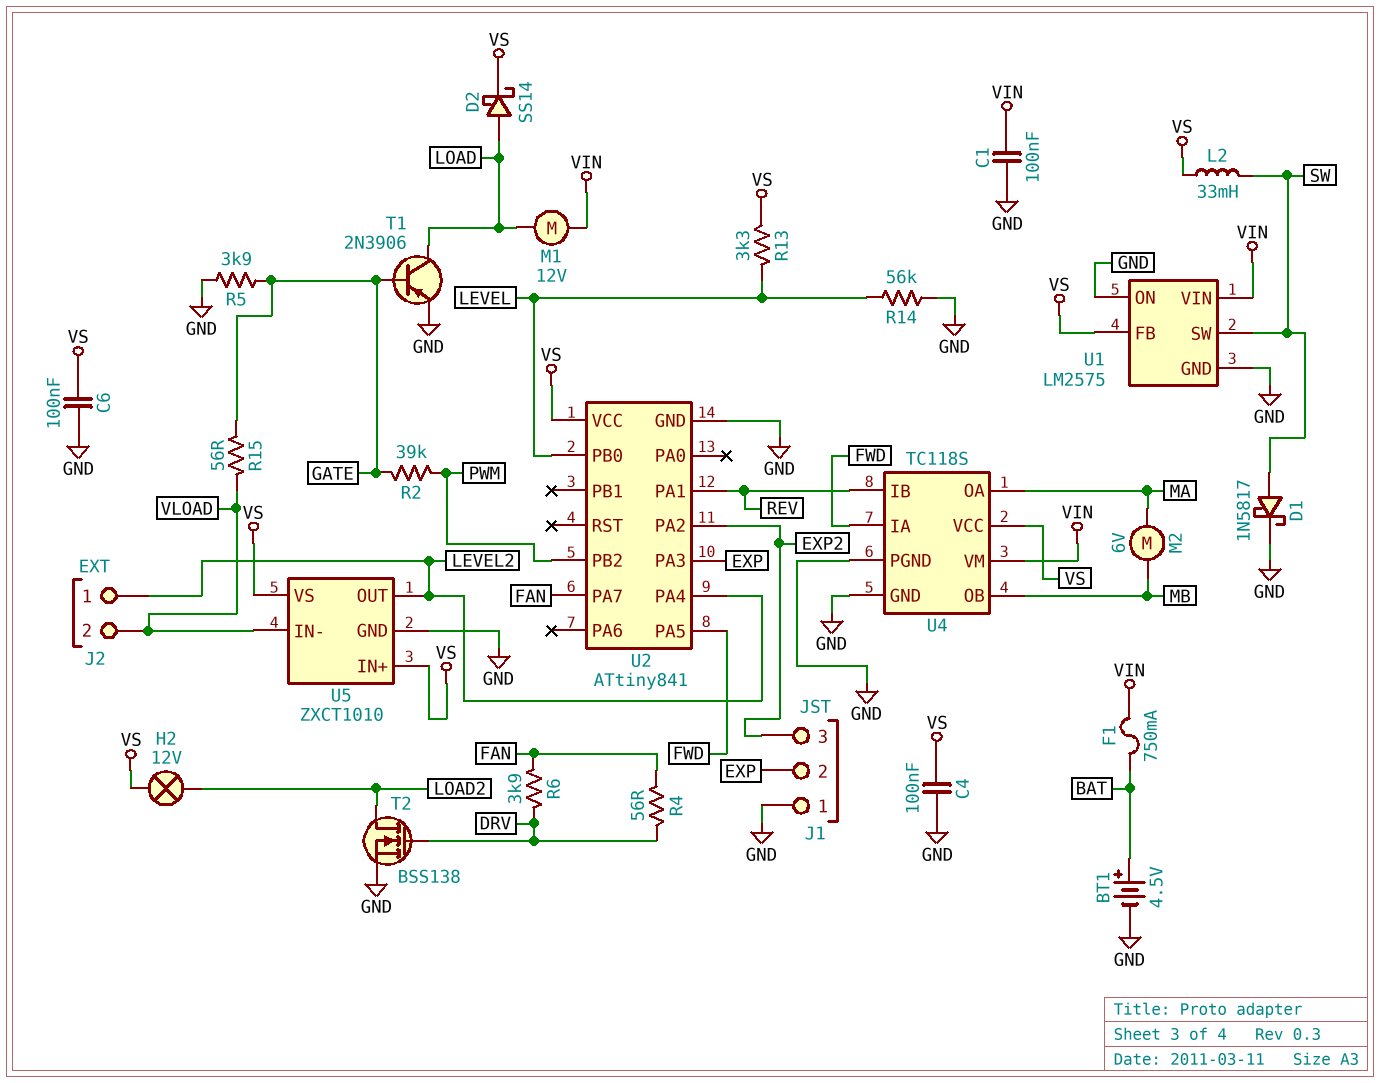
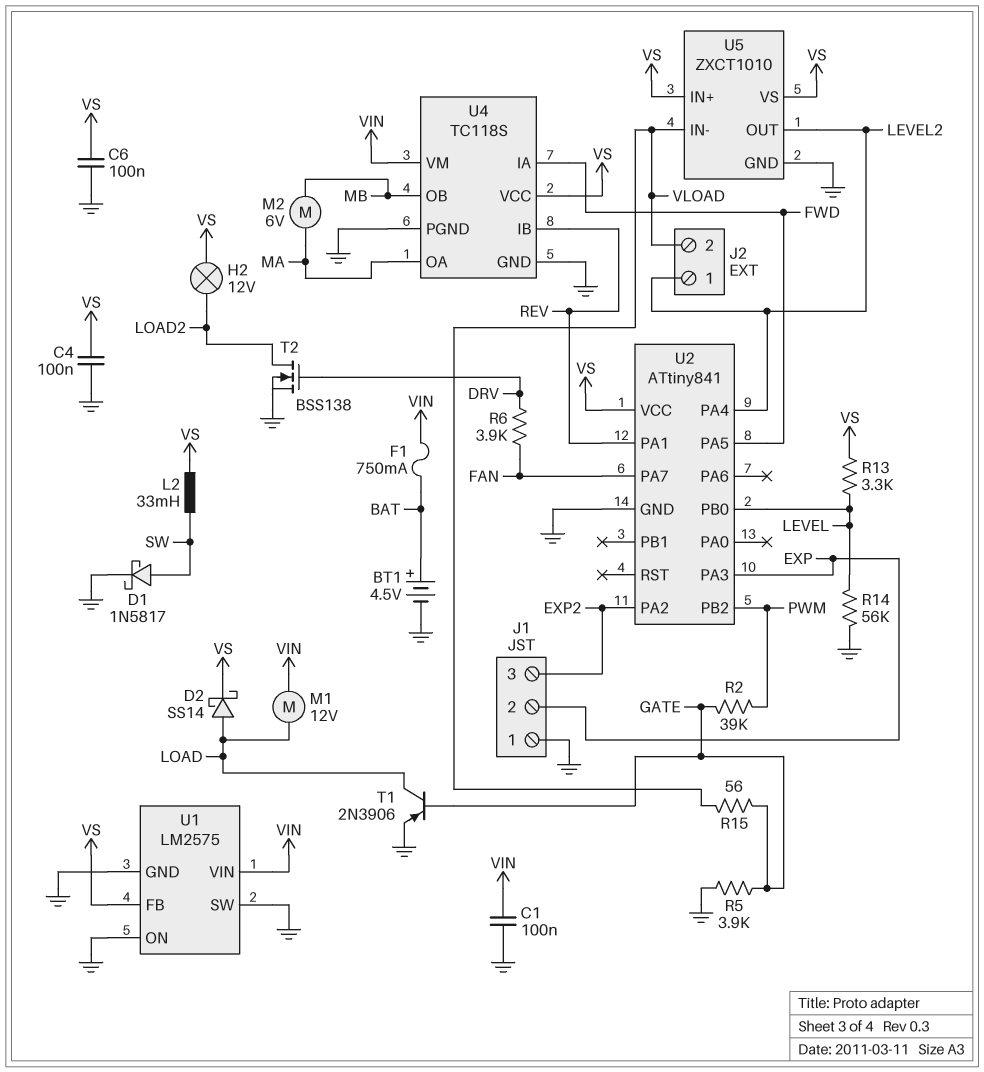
R4: 56 (DRV, FAN) -> none
U1 pin SW: SW -> GND

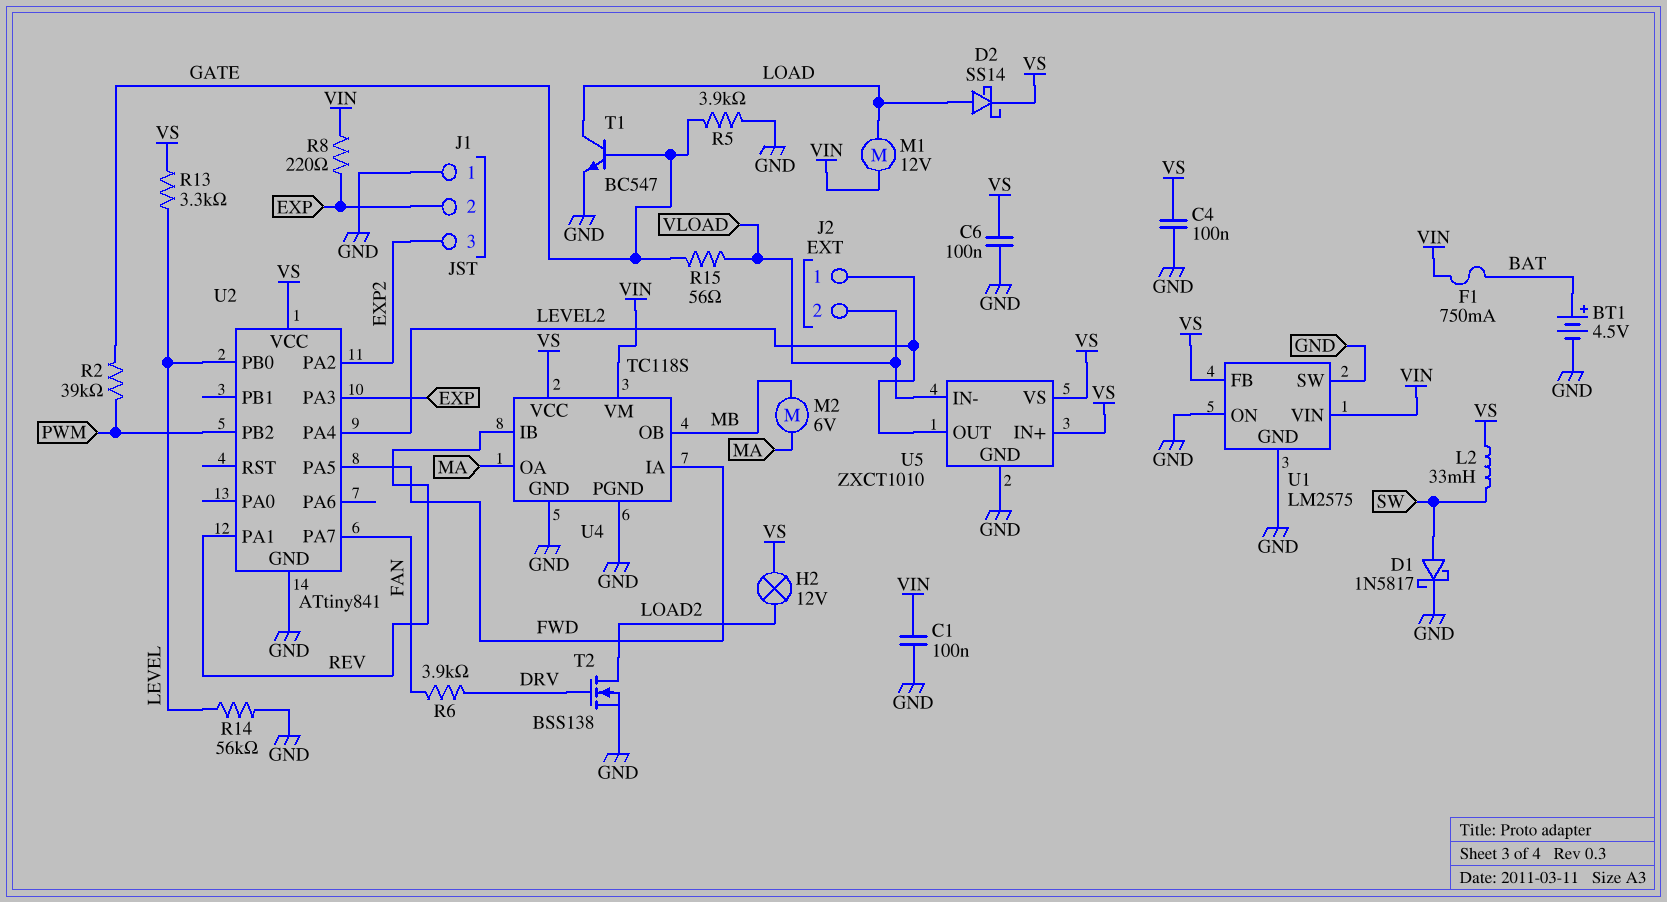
R8: none -> 220 (EXP, VIN)
T1: PNP 2N3906 (B GATE, C LOAD, E GND) -> NPN BC547 (B GATE, C LOAD, E GND)

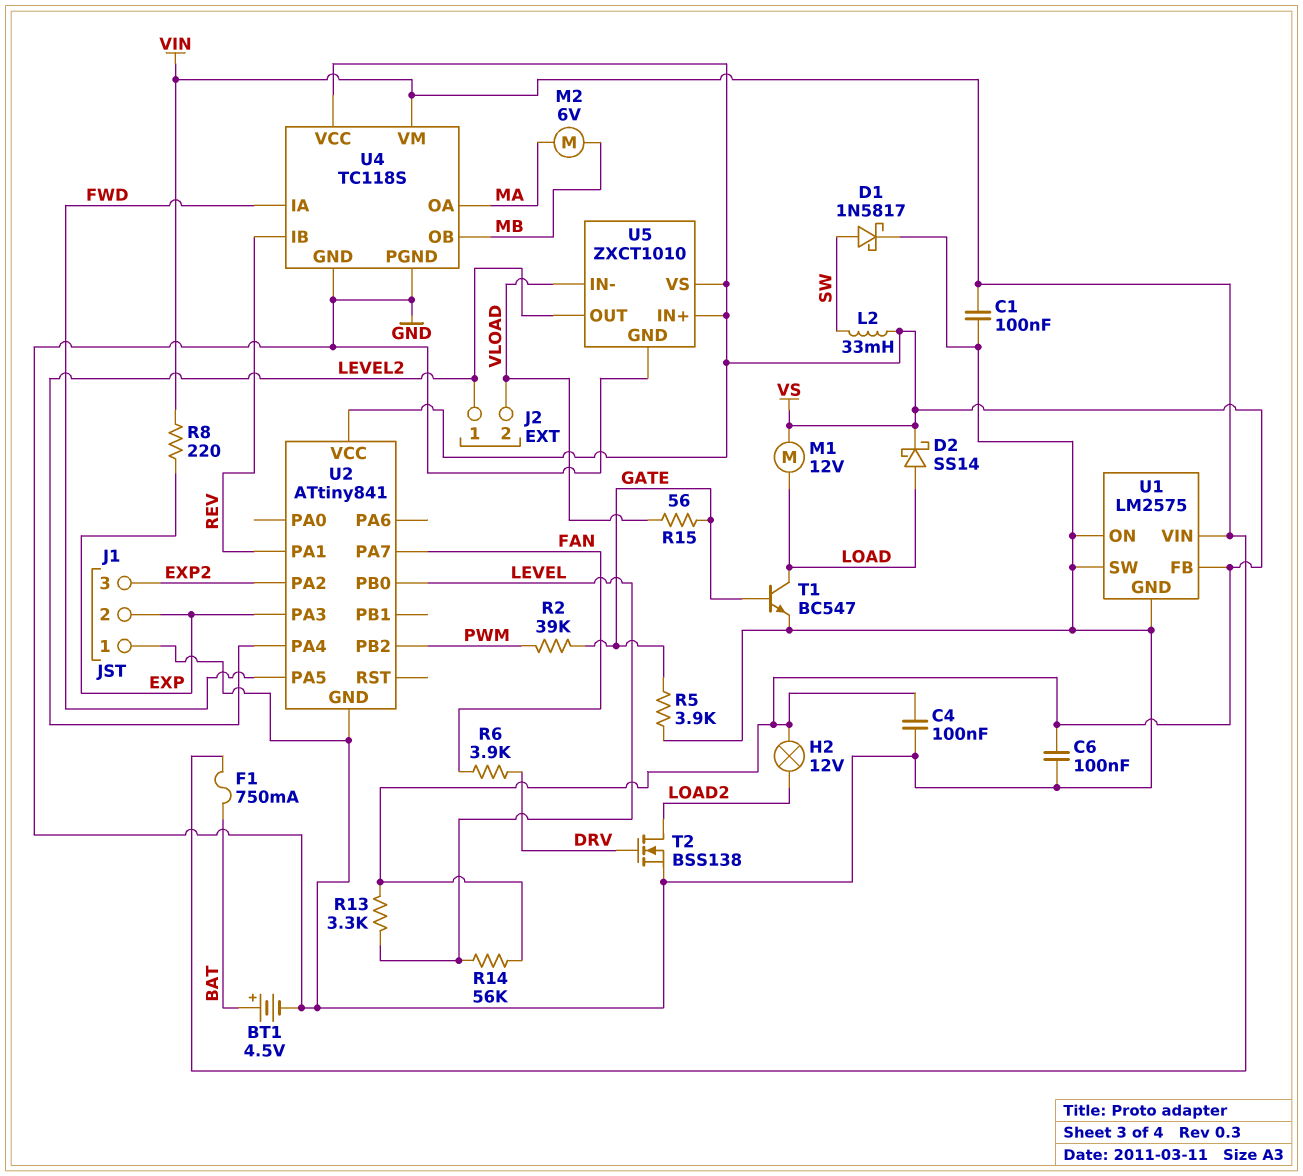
M1: motor 12V (LOAD, VIN) -> motor 12V (LOAD, VS)
R14: 56k (GND, LEVEL) -> 56k (LEVEL, VS)

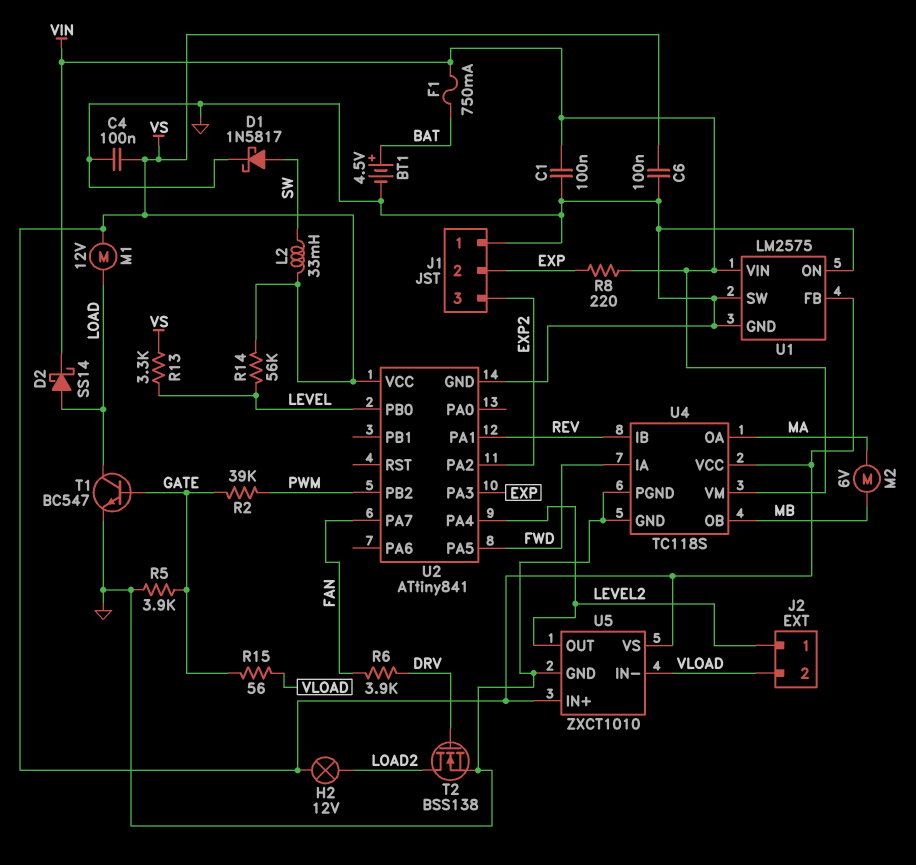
D2: schottky SS14 (A LOAD, K VS) -> schottky SS14 (A LOAD, K VIN)

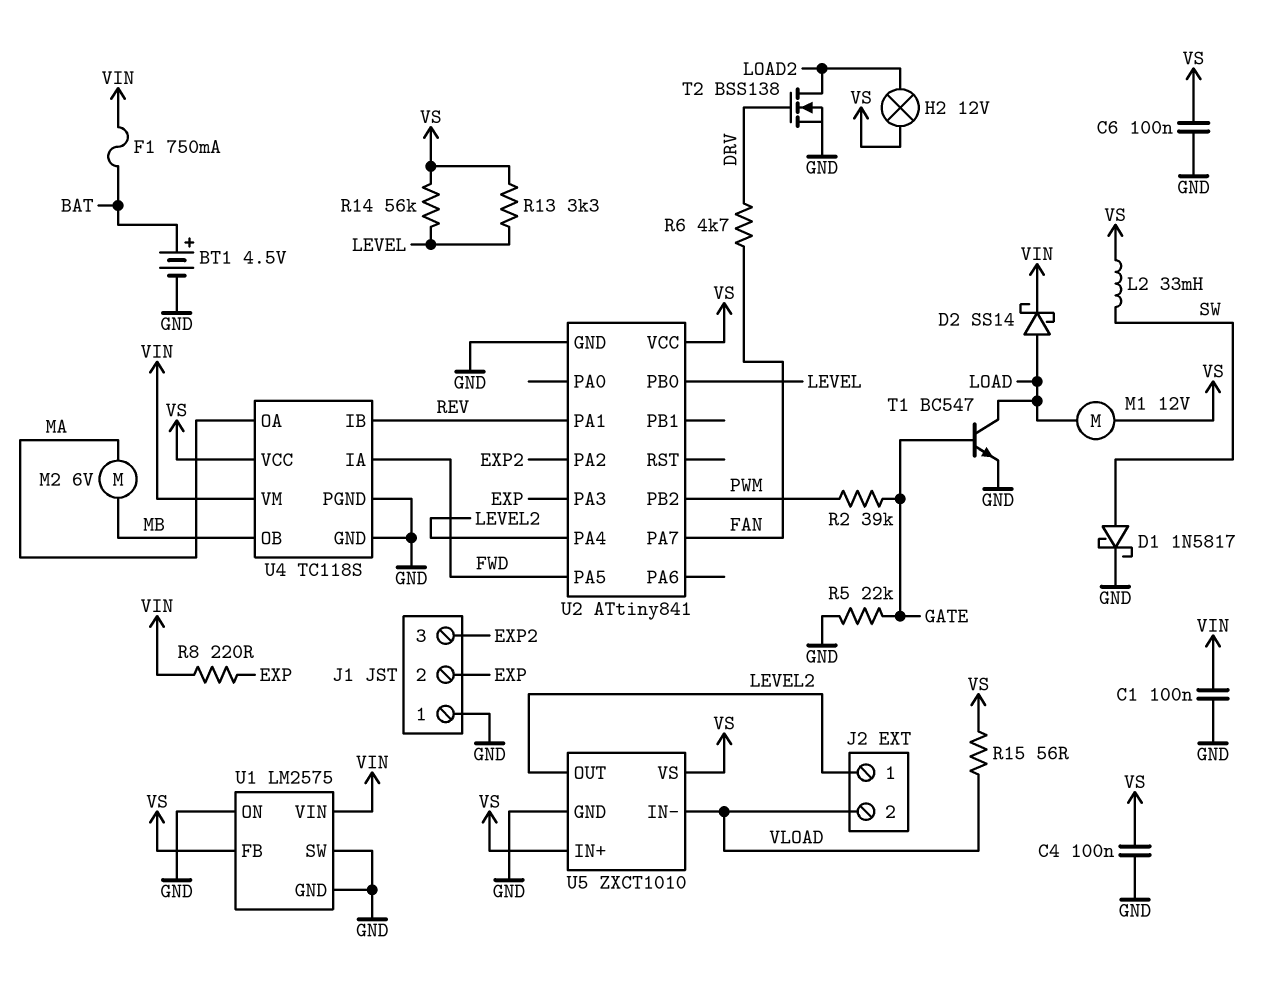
R5: 3.9k (GATE, GND) -> 22k (GATE, GND)
R6: 3.9k (DRV, FAN) -> 4.7k (DRV, FAN)
R15: 56 (GATE, VLOAD) -> 56 (VLOAD, VS)

